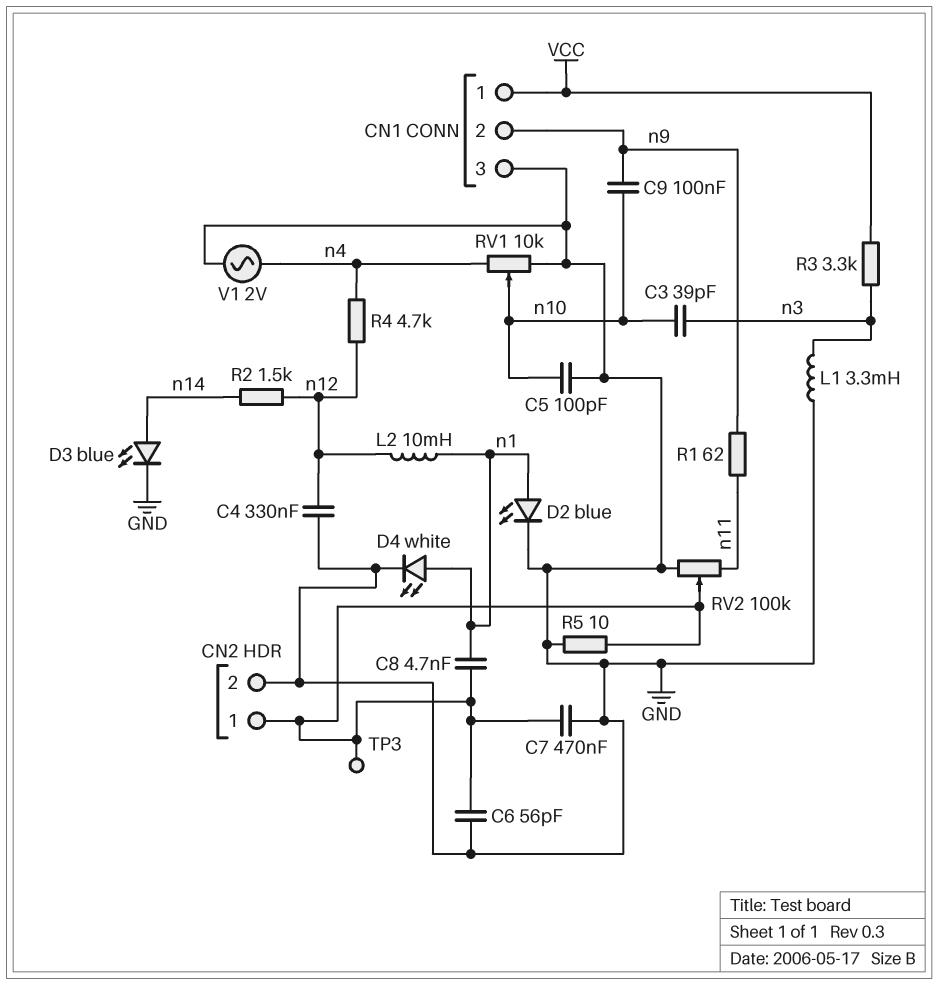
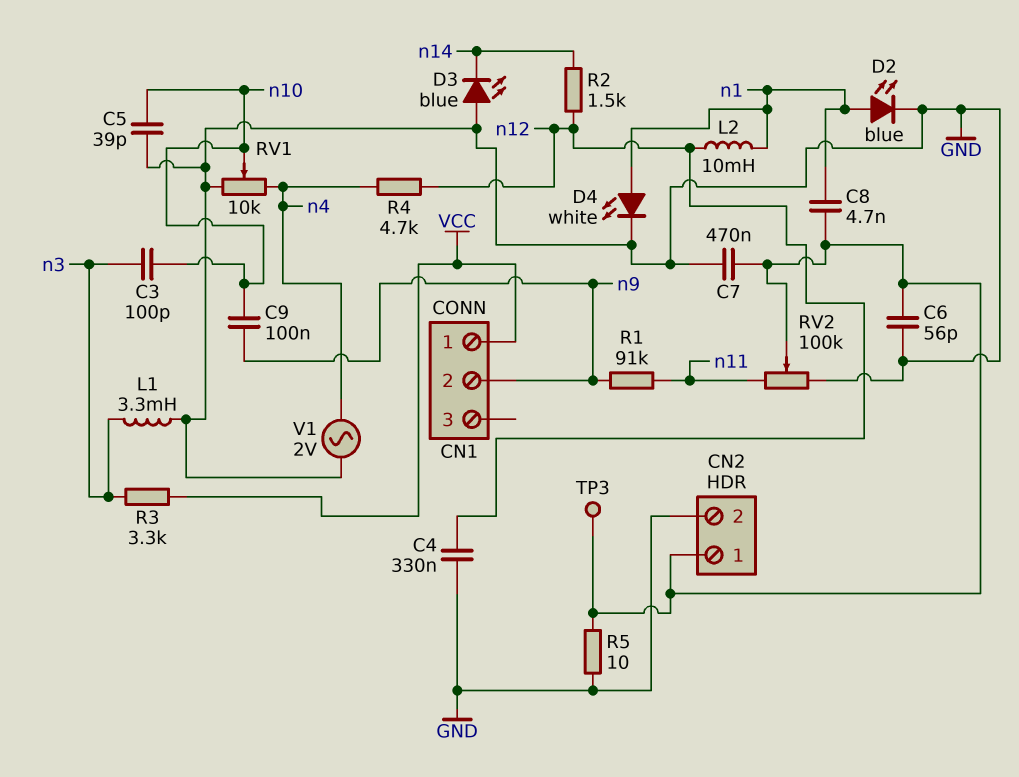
C3: 39pF (n3, n10) -> 100pF (n3, n10)
C5: 100pF (GND, n10) -> 39pF (GND, n10)
CN1 pin 3: GND -> none
D3: LED blue (A n14, K GND) -> LED blue (A GND, K n14)
R1: 62 (n9, n11) -> 91k (n9, n11)

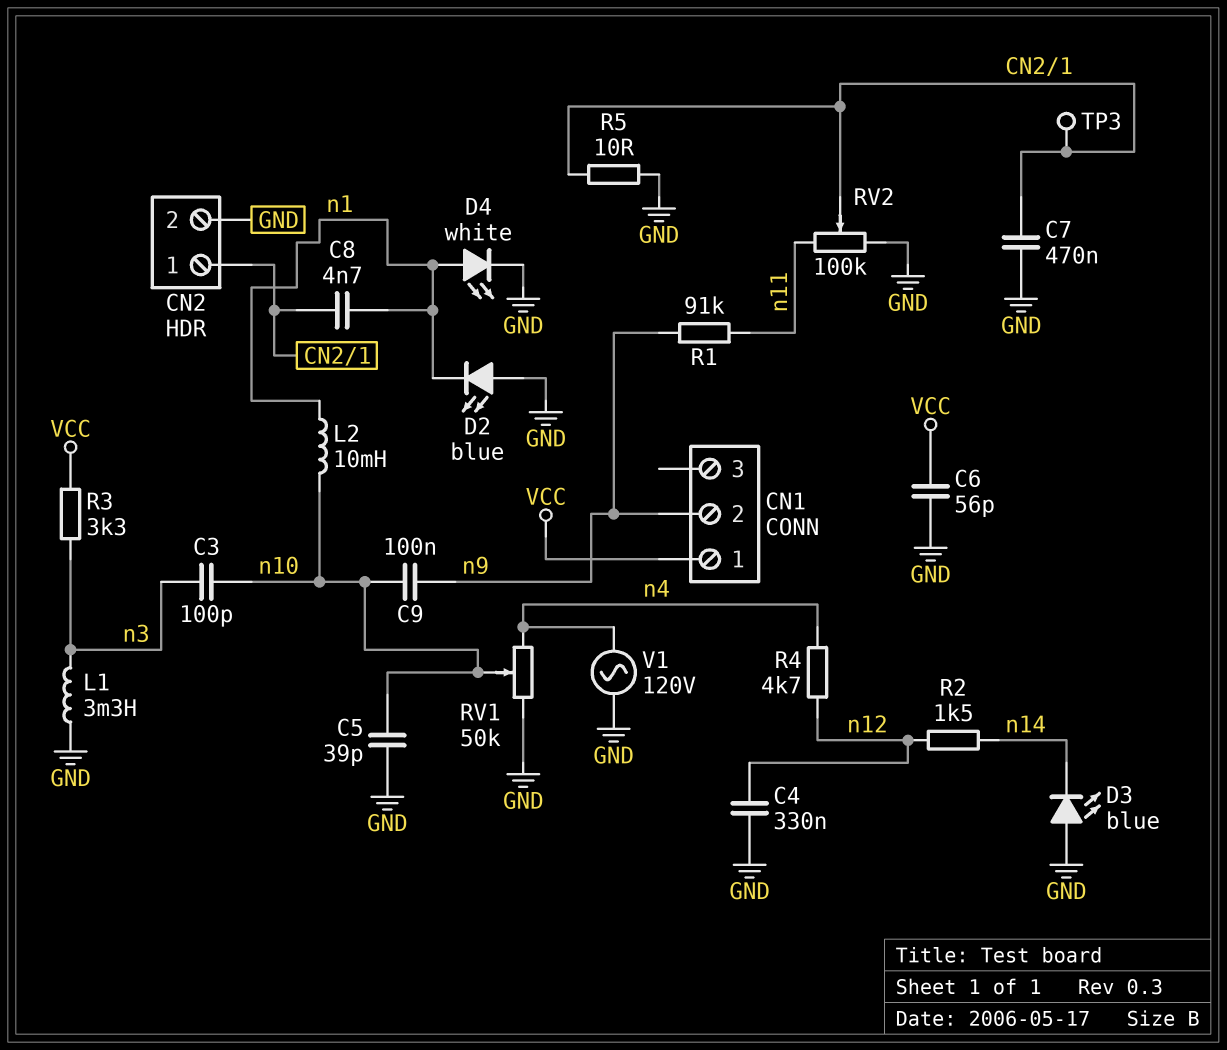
C6: 56pF (CN2/1, GND) -> 56pF (GND, VCC)
D2: LED blue (A n1, K GND) -> LED blue (A GND, K n1)
L2: 10mH (n1, n12) -> 10mH (n1, n10)
RV1: 10k (GND, n4, wiper n10) -> 50k (GND, n4, wiper n10)
V1: AC 2V (GND, n4) -> AC 120V (GND, n4)

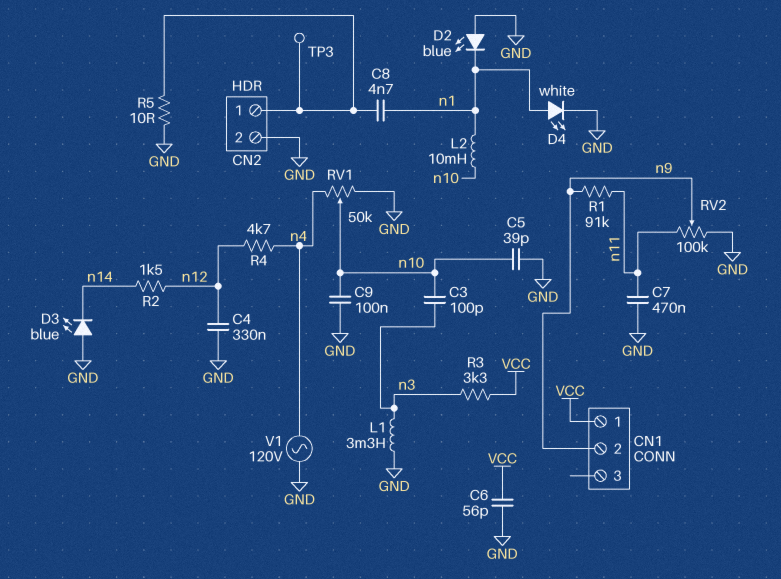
C7: 470nF (CN2/1, GND) -> 470nF (GND, n11)
C9: 100nF (n9, n10) -> 100nF (GND, n10)
RV2: 100k (GND, n11, wiper CN2/1) -> 100k (GND, n11, wiper n9)

